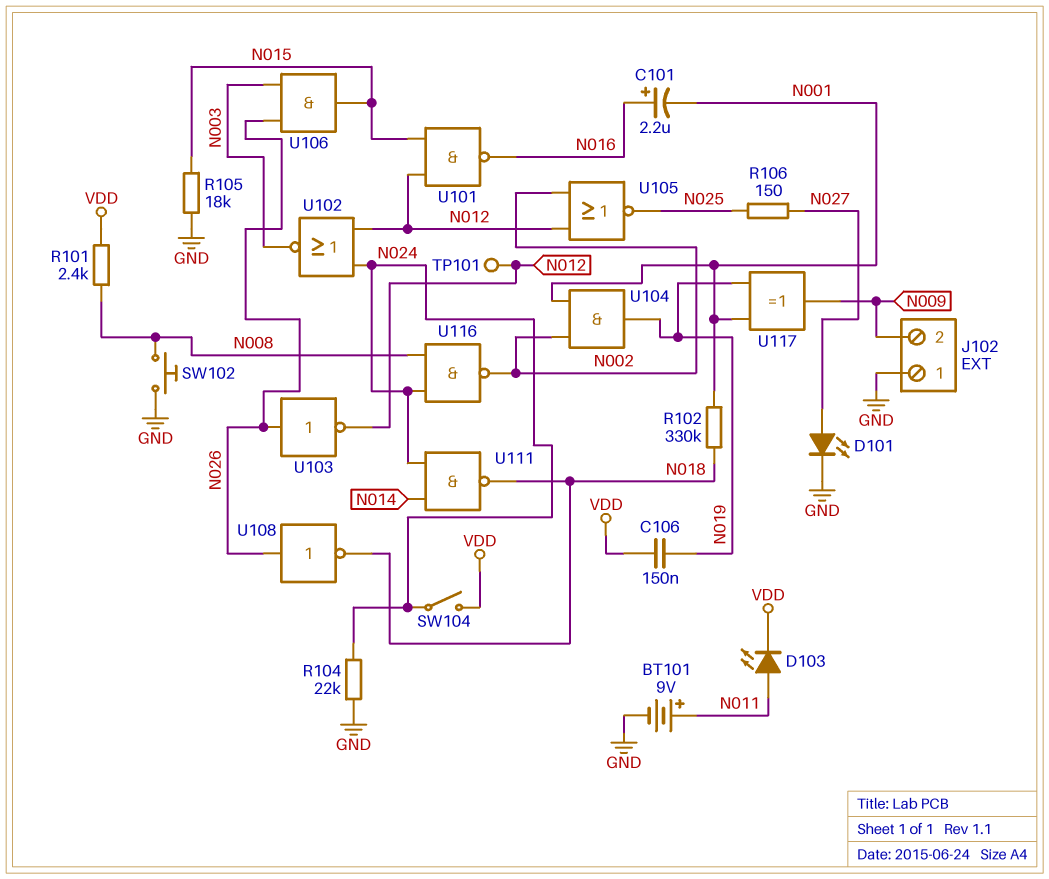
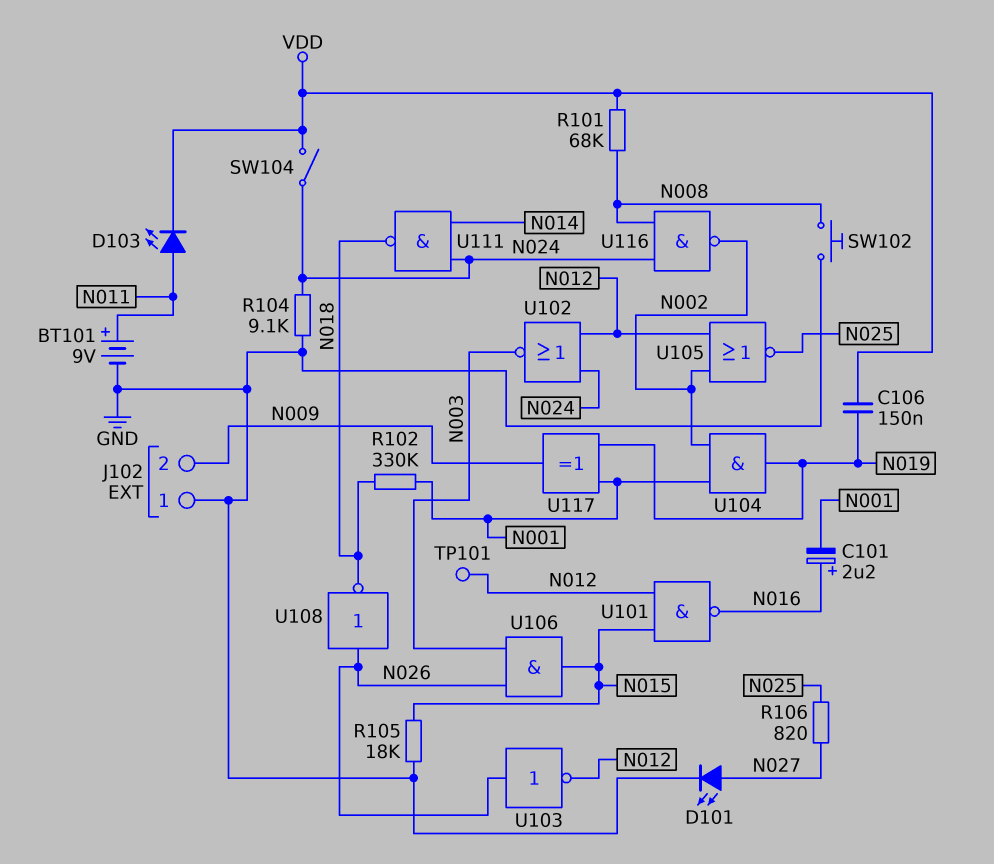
R101: 2.4k (N008, VDD) -> 68k (N008, VDD)
R104: 22k (GND, N024) -> 9.1k (GND, N024)
R106: 150 (N025, N027) -> 820 (N025, N027)

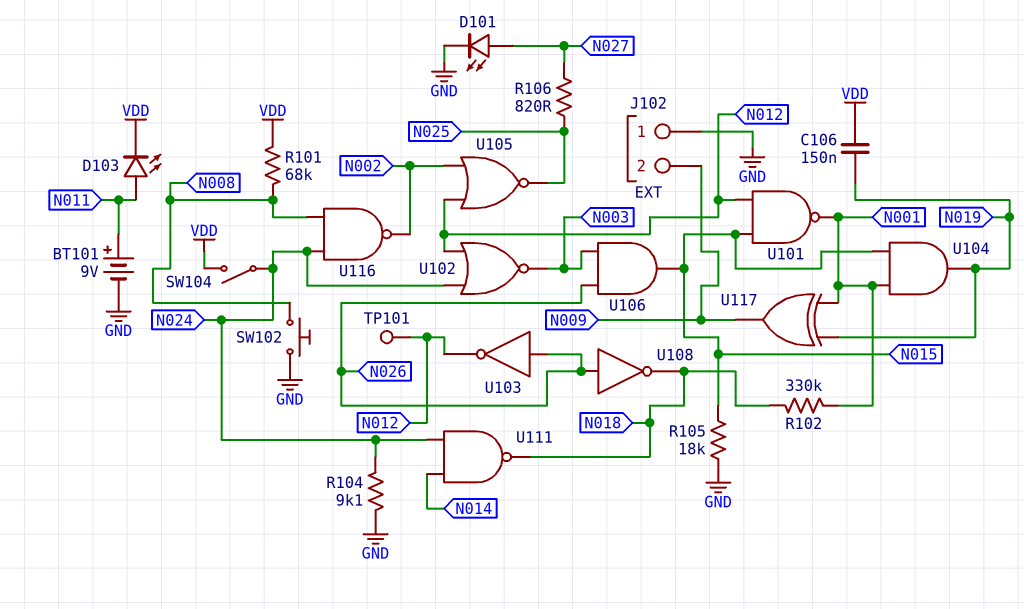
C101: 2.2uF (plus N016, minus N001) -> none
U101: NAND (in N012, in N015, out N016) -> NAND (in N012, in N015, out N001)
U104: AND (in N001, in N002, out N019) -> AND (in N001, in N015, out N019)

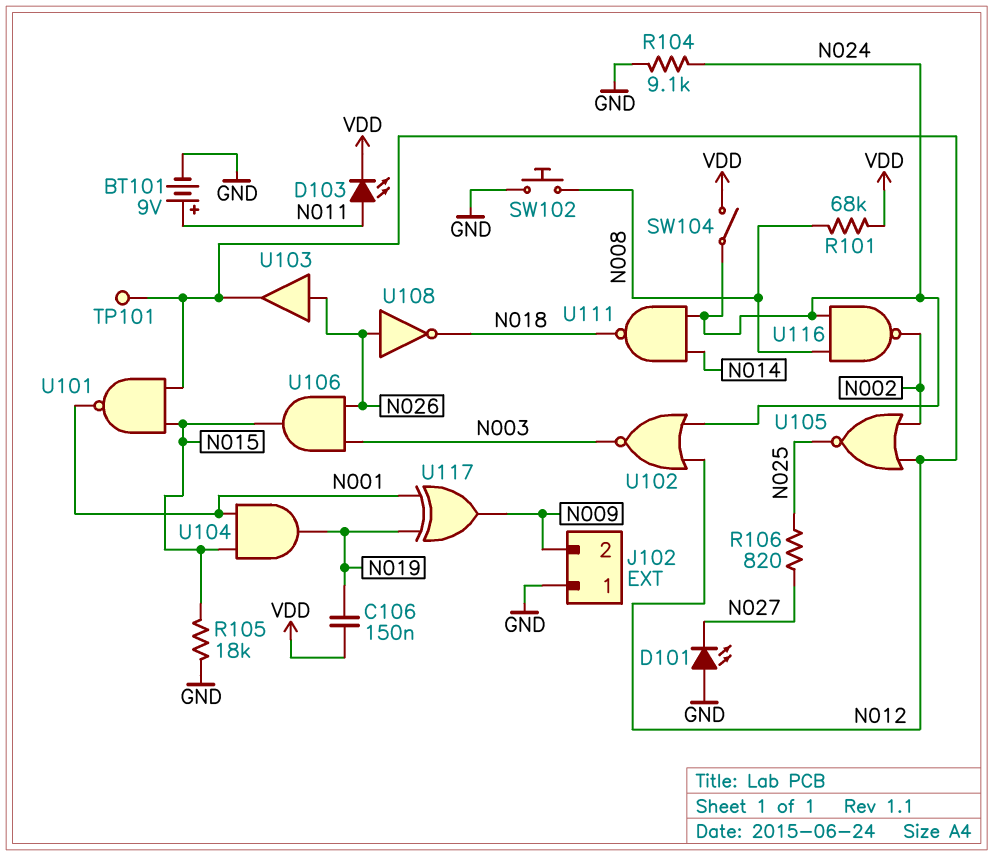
D101: LED (A N027, K GND) -> LED (A GND, K N027)
R102: 330k (N001, N018) -> none
U103: NOT (in N026, out N012) -> buffer (in N026, out N012)

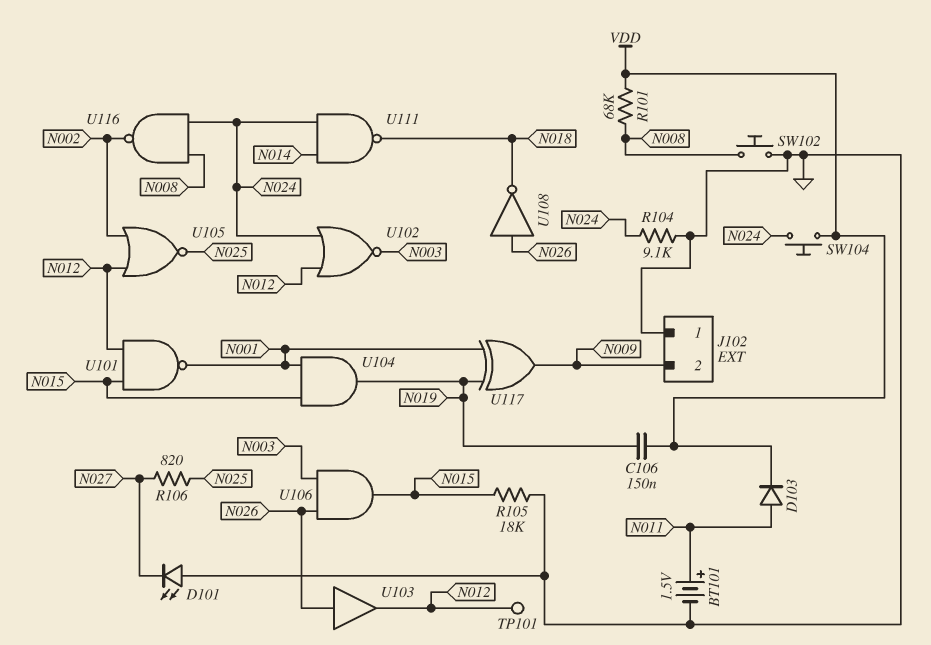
BT101: 9V (plus N011, minus GND) -> 1.5V (plus N011, minus GND)
D103: LED (A N011, K VDD) -> diode (A N011, K VDD)
SW104: switch (N024, VDD) -> button (N024, VDD)

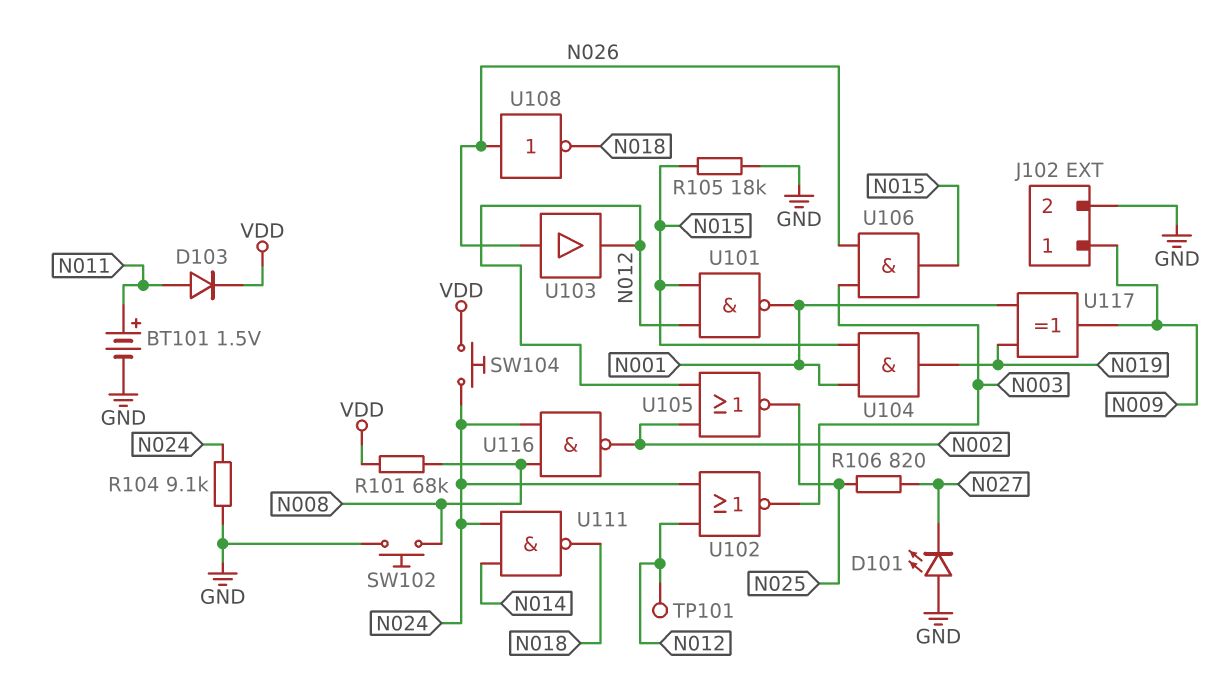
C106: 150nF (N019, VDD) -> none
J102 pin 1: GND -> N009
J102 pin 2: N009 -> GND

